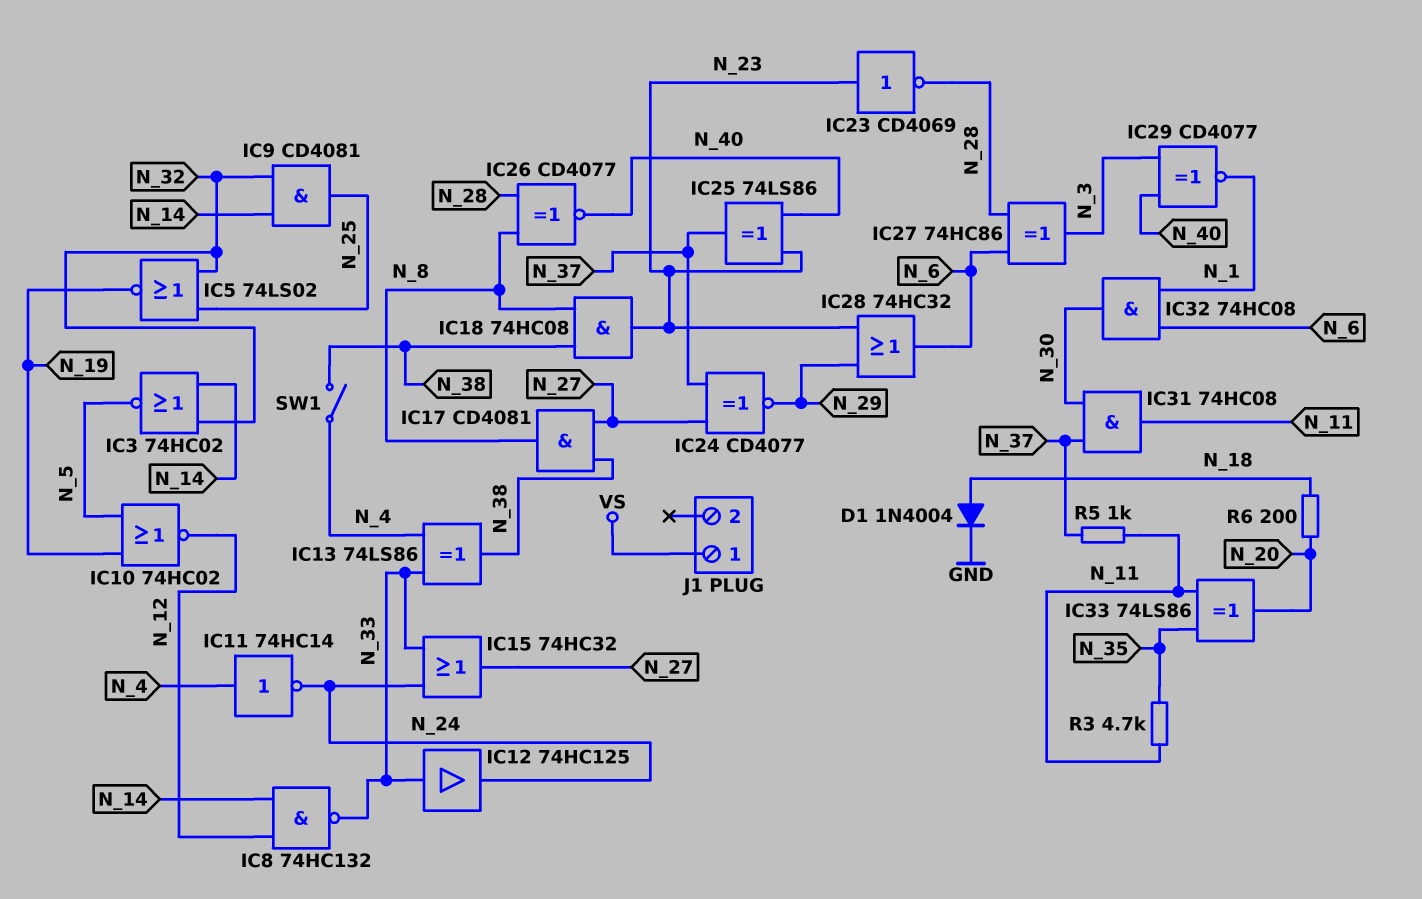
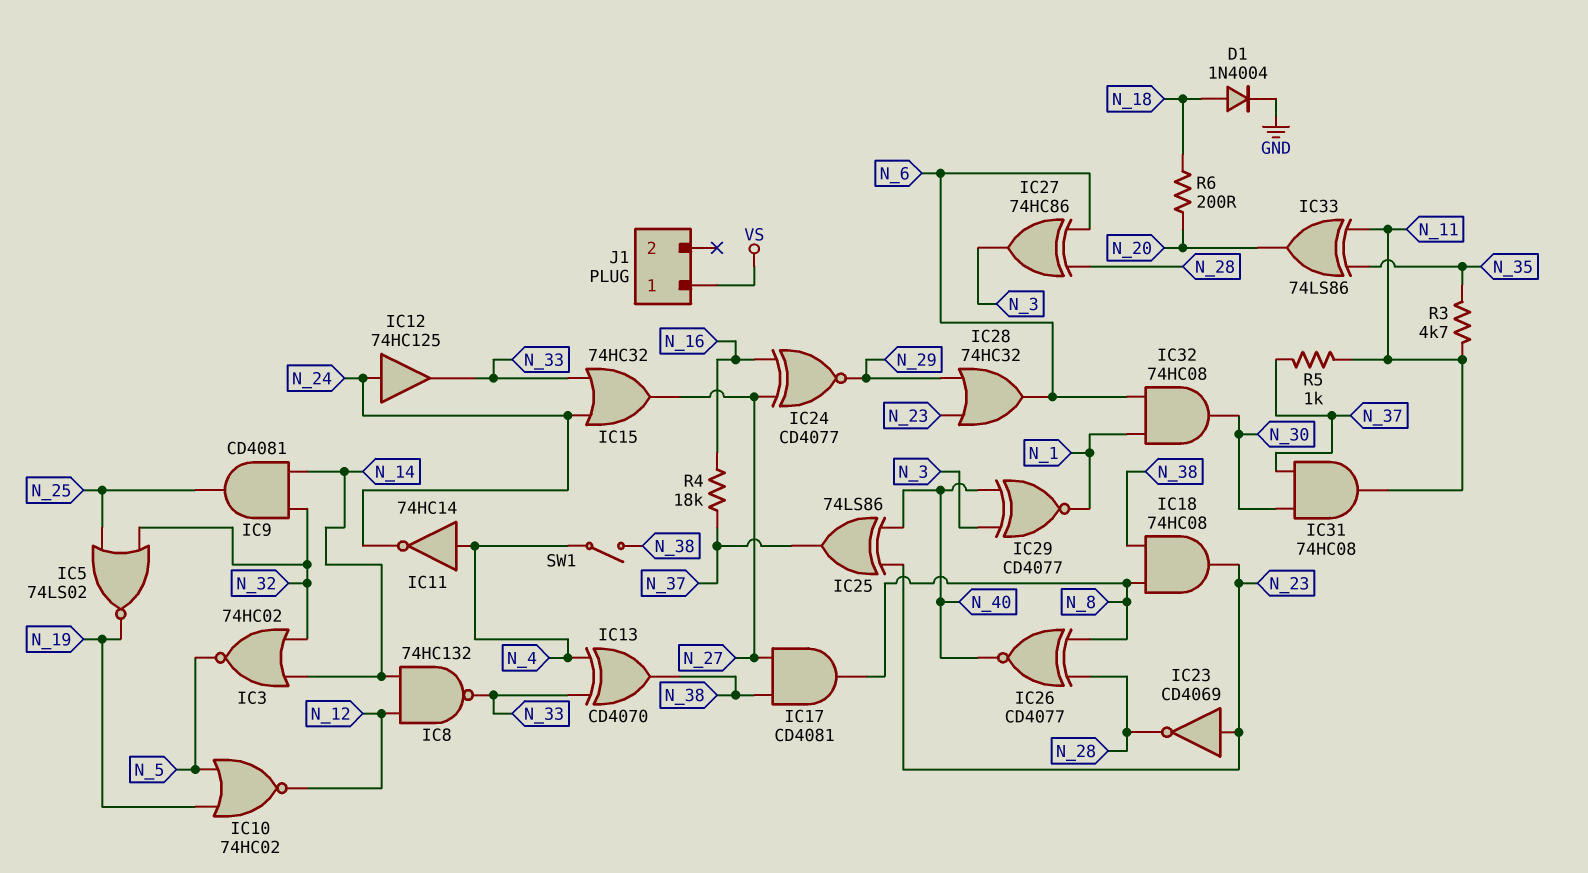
IC12: buffer 74HC125 (in N_33, out N_24) -> buffer 74HC125 (in N_24, out N_33)
IC13: XOR 74LS86 (in N_4, in N_33, out N_38) -> XOR CD4070 (in N_4, in N_33, out N_38)
IC24: XNOR CD4077 (in N_27, in N_37, out N_29) -> XNOR CD4077 (in N_16, in N_27, out N_29)
R4: none -> 18k (N_16, N_37)

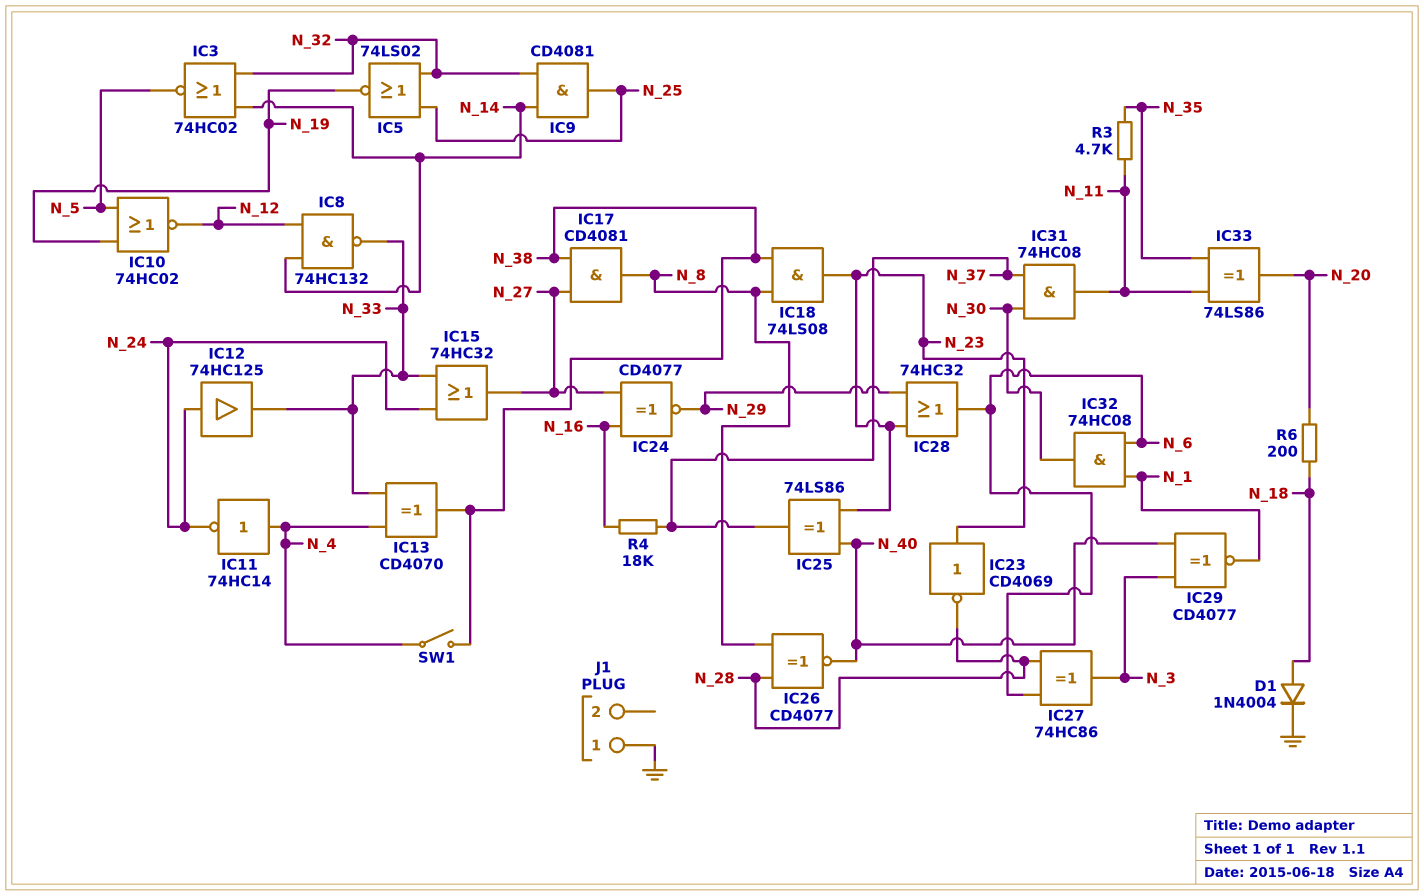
IC18: AND 74HC08 (in N_8, in N_38, out N_23) -> AND 74LS08 (in N_8, in N_38, out N_23)
J1 pin 1: VS -> GND
R5: 1k (N_11, N_37) -> none

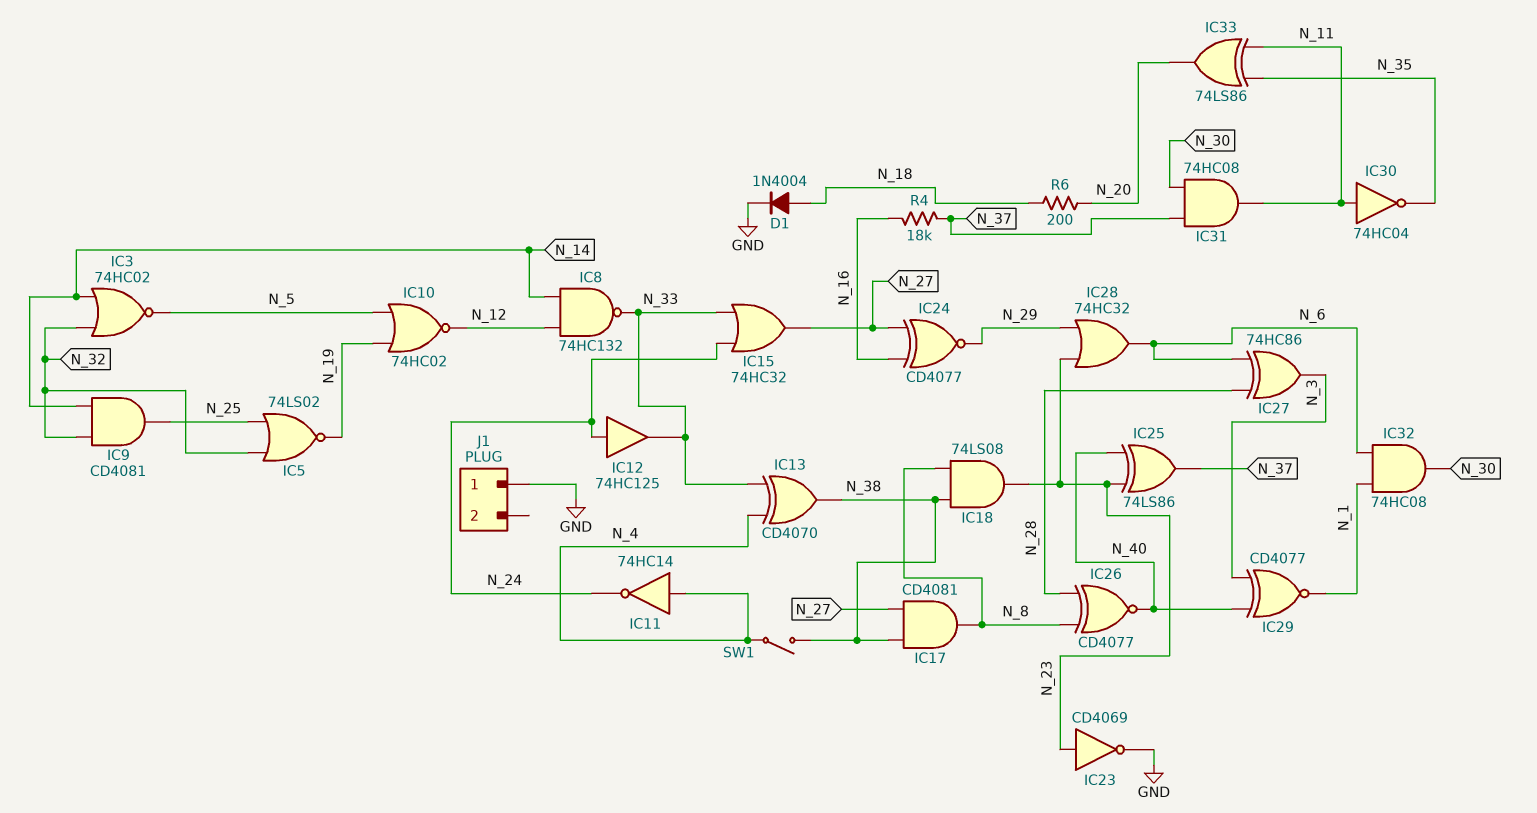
IC23: NOT CD4069 (in N_23, out N_28) -> NOT CD4069 (in N_23, out GND)
IC30: none -> NOT 74HC04 (in N_11, out N_35)
R3: 4.7k (N_11, N_35) -> none

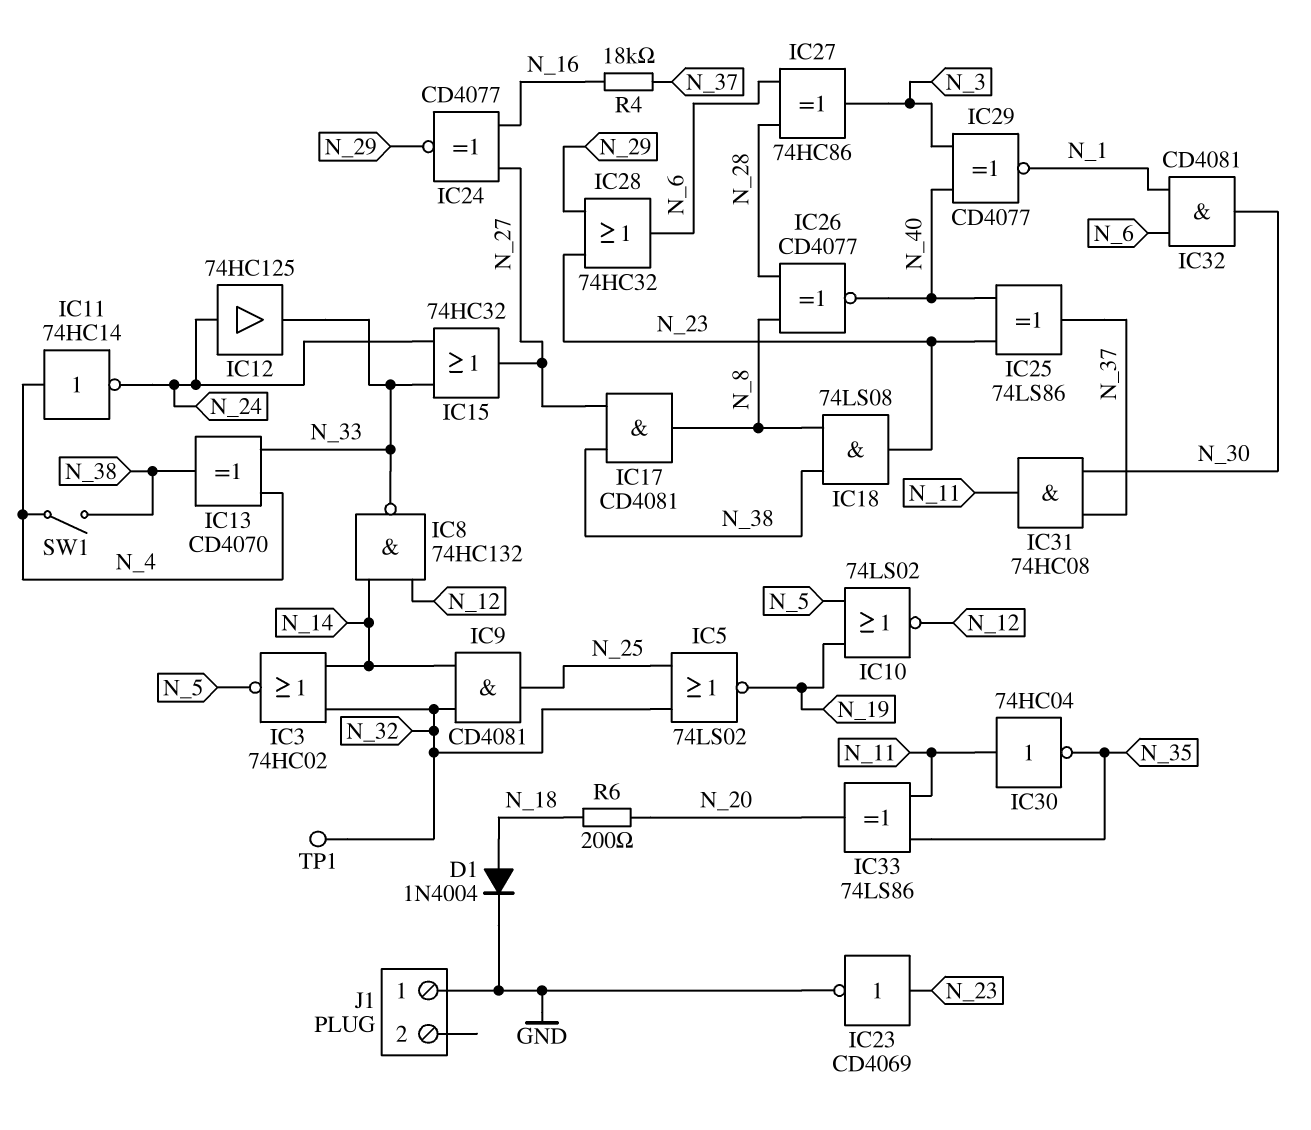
IC10: NOR 74HC02 (in N_5, in N_19, out N_12) -> NOR 74LS02 (in N_5, in N_19, out N_12)
IC32: AND 74HC08 (in N_1, in N_6, out N_30) -> AND CD4081 (in N_1, in N_6, out N_30)
TP1: none -> test point (N_32)

